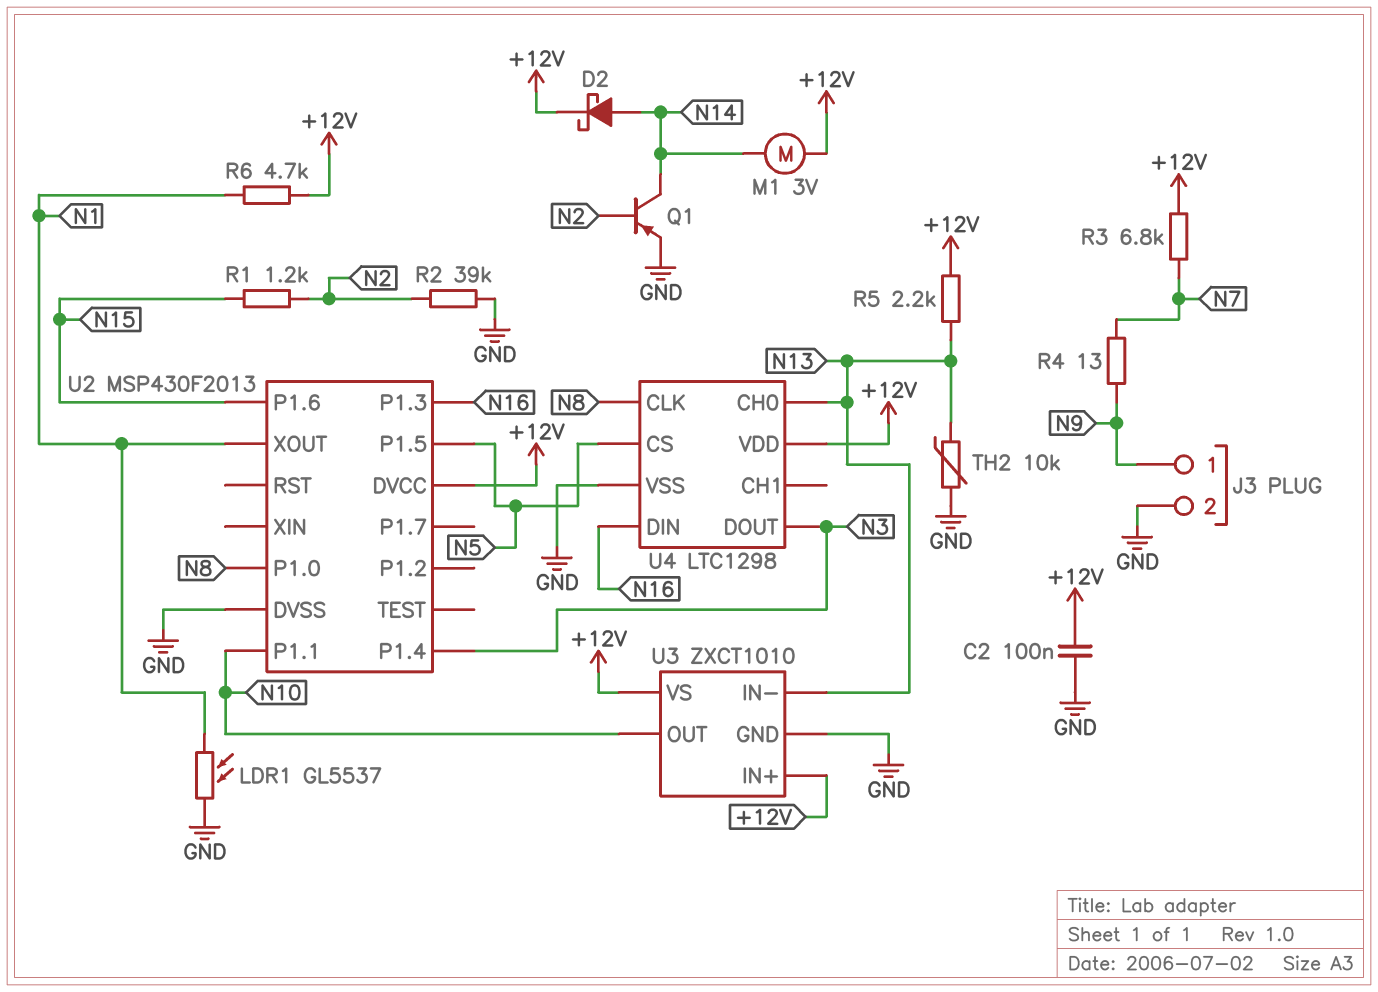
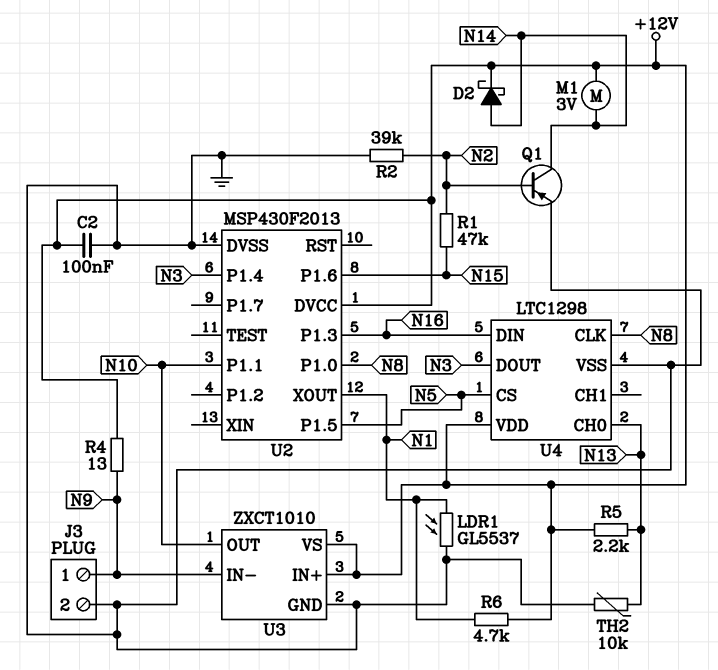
R1: 1.2k (N2, N15) -> 47k (N2, N15)
R3: 6.8k (+12V, N7) -> none
R4: 13 (N7, N9) -> 13 (+12V, N9)
U3 pin IN-: N13 -> N9

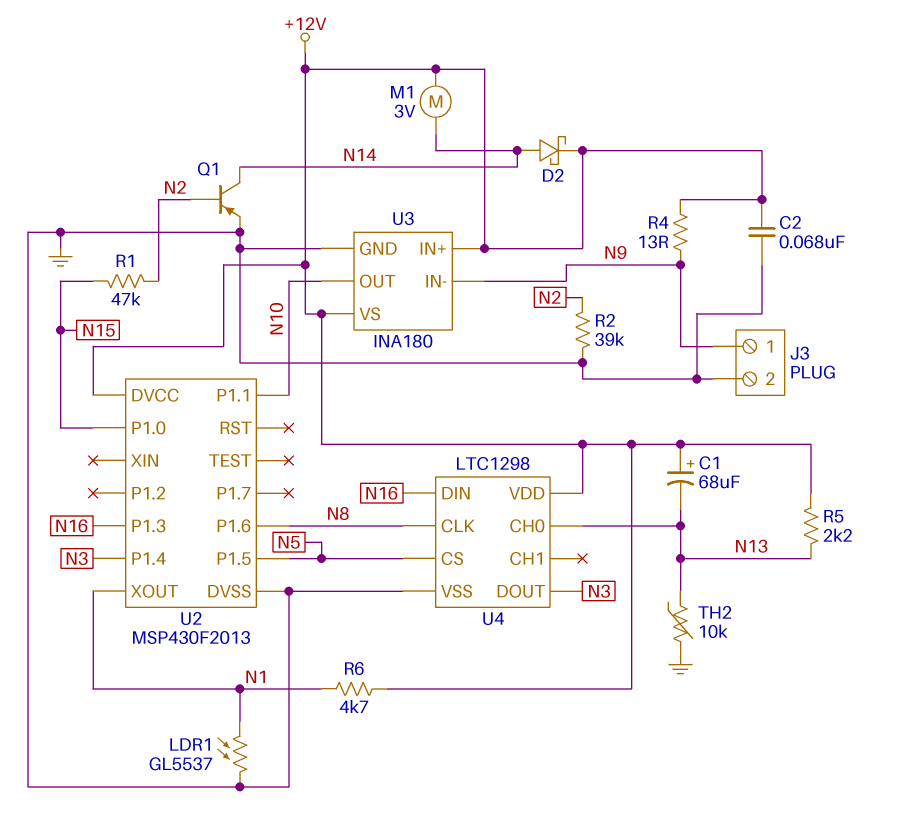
C1: none -> 68uF (plus +12V, minus N13)
C2: 100nF (+12V, GND) -> 68nF (+12V, GND)
U2 pin P1.0: N8 -> N15
U2 pin P1.6: N15 -> N8
U3: ZXCT1010 -> INA180

